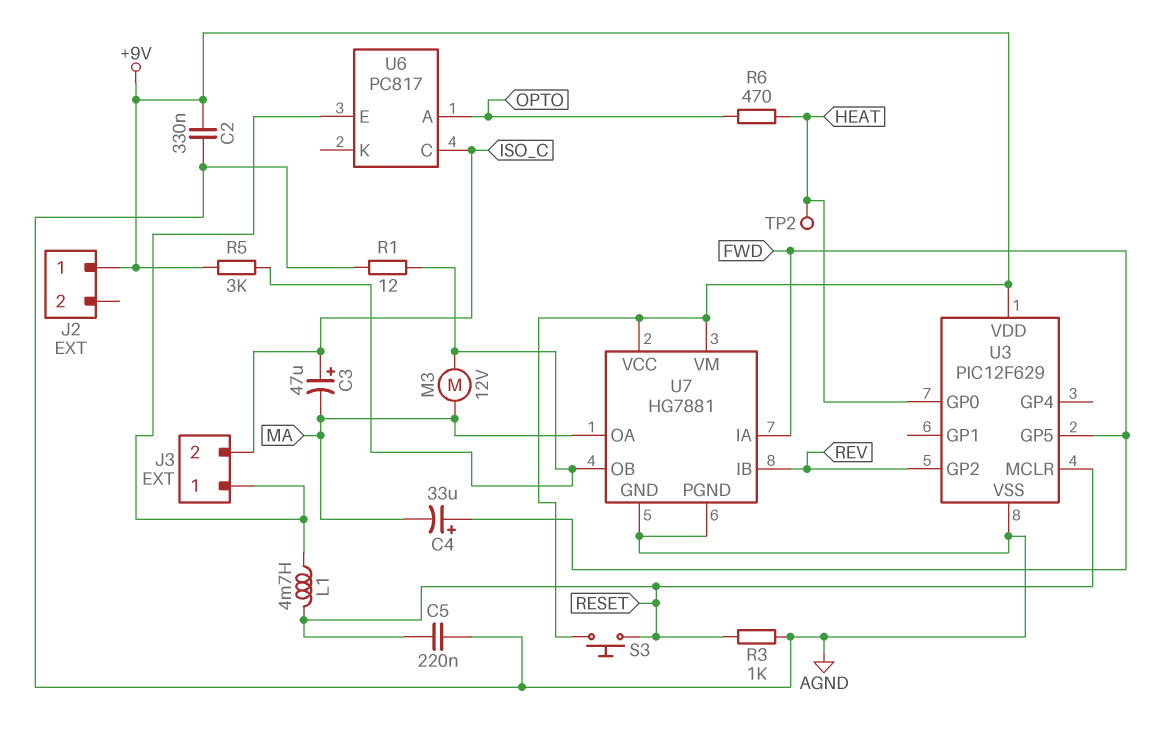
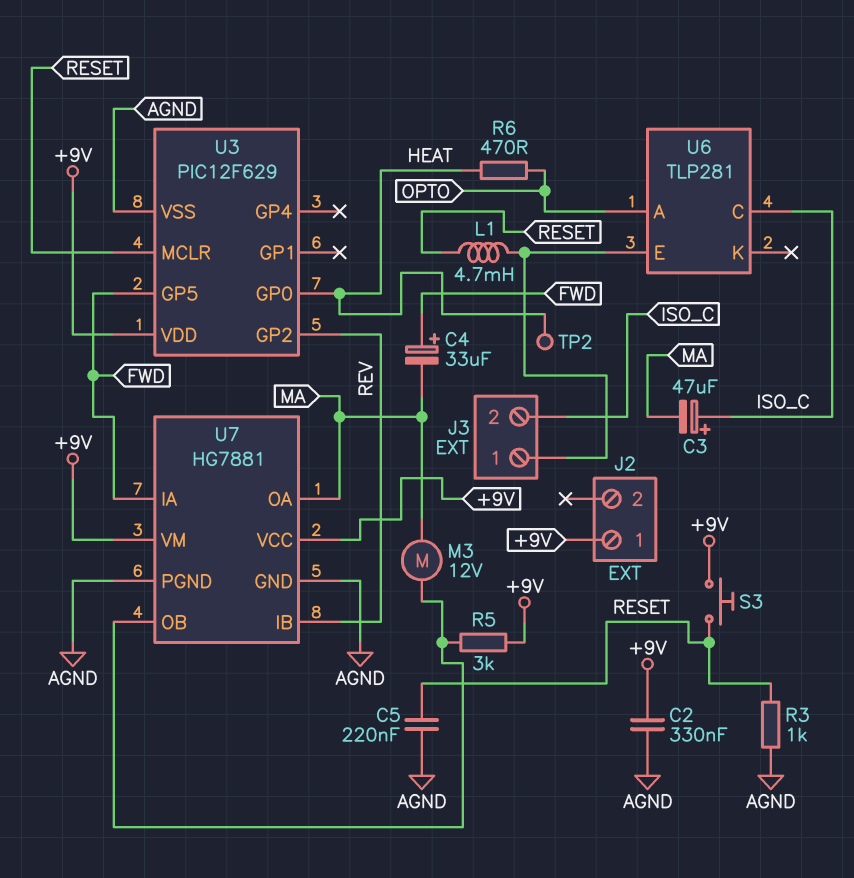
R1: 12 (AGND, U7/OB) -> none
U6: PC817 -> TLP281

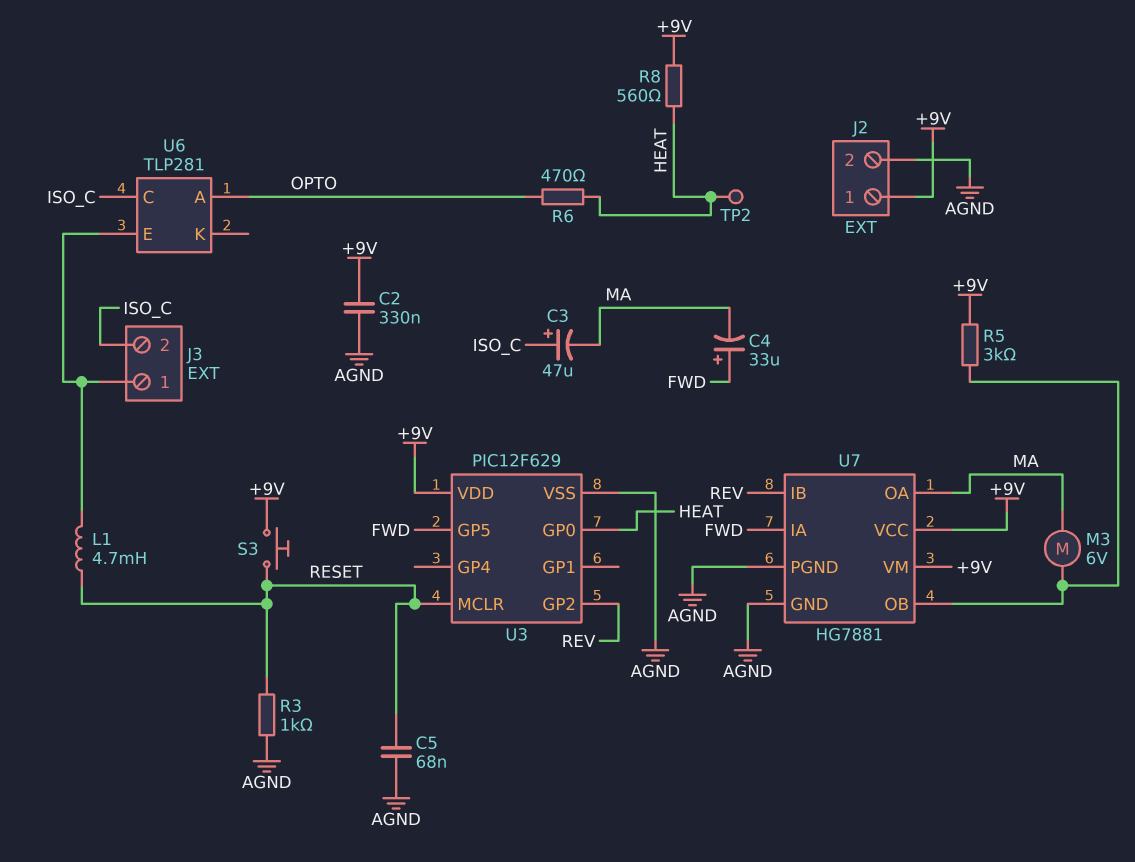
C5: 220nF (AGND, RESET) -> 68nF (AGND, RESET)
J2 pin 2: none -> AGND
M3: motor 12V (MA, U7/OB) -> motor 6V (MA, U7/OB)
R8: none -> 560 (+9V, HEAT)

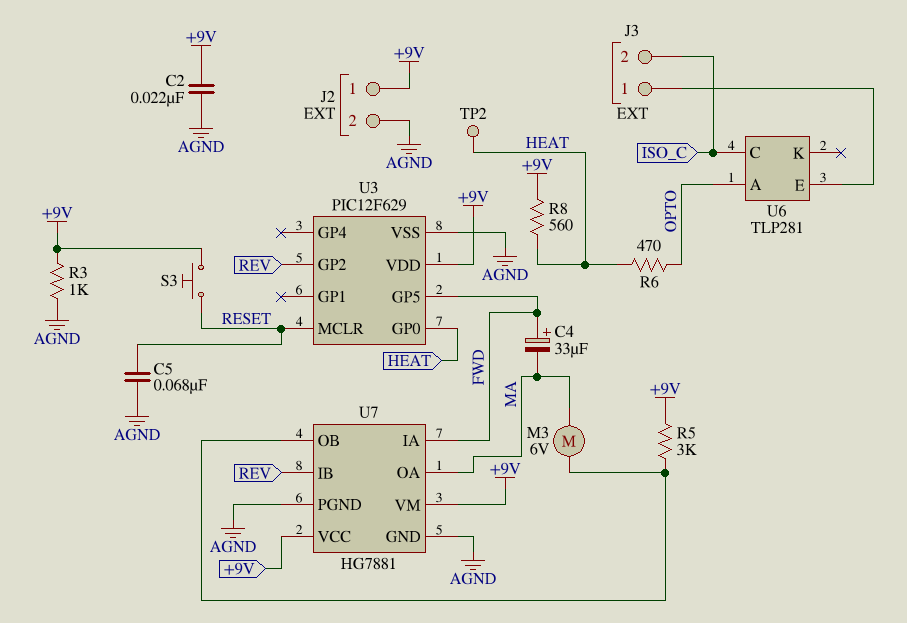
C2: 330nF (+9V, AGND) -> 22nF (+9V, AGND)
C3: 47uF (plus ISO_C, minus MA) -> none
L1: 4.7mH (J3/1, RESET) -> none
R3: 1k (AGND, RESET) -> 1k (+9V, AGND)

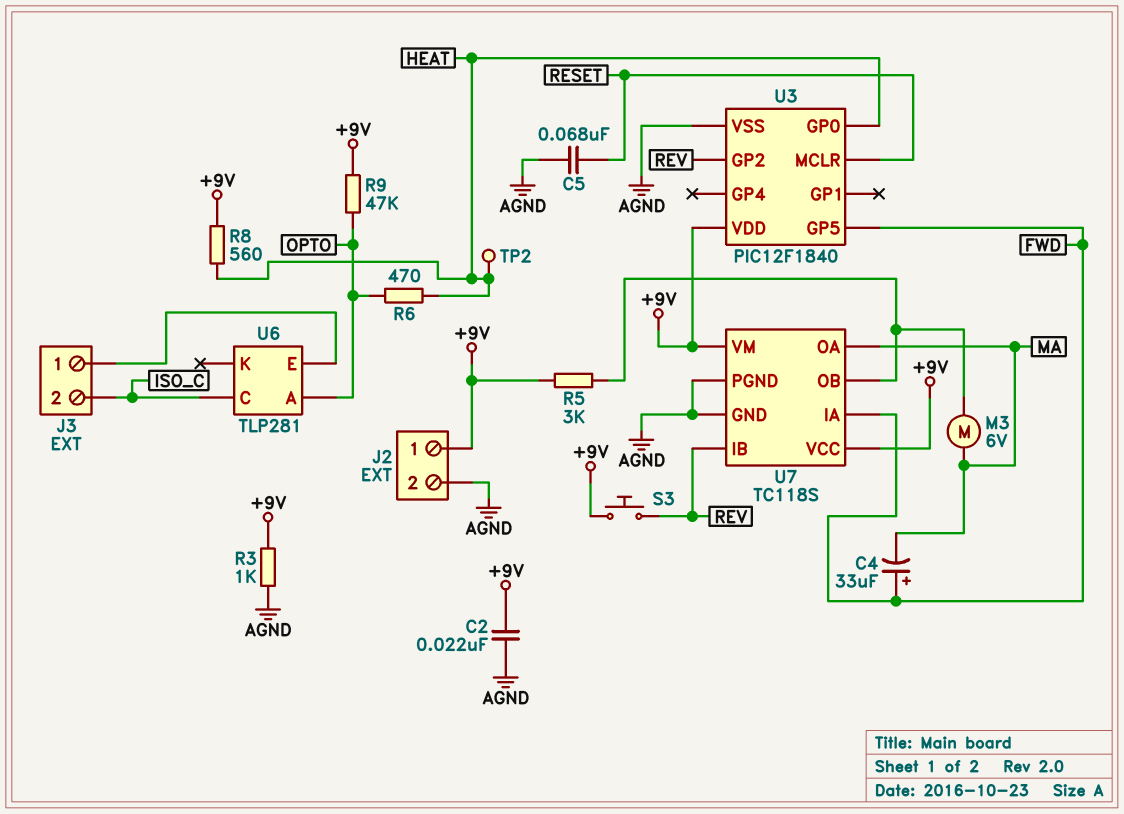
R9: none -> 47k (+9V, OPTO)
S3: button (+9V, RESET) -> button (+9V, REV)
U3: PIC12F629 -> PIC12F1840
U7: HG7881 -> TC118S

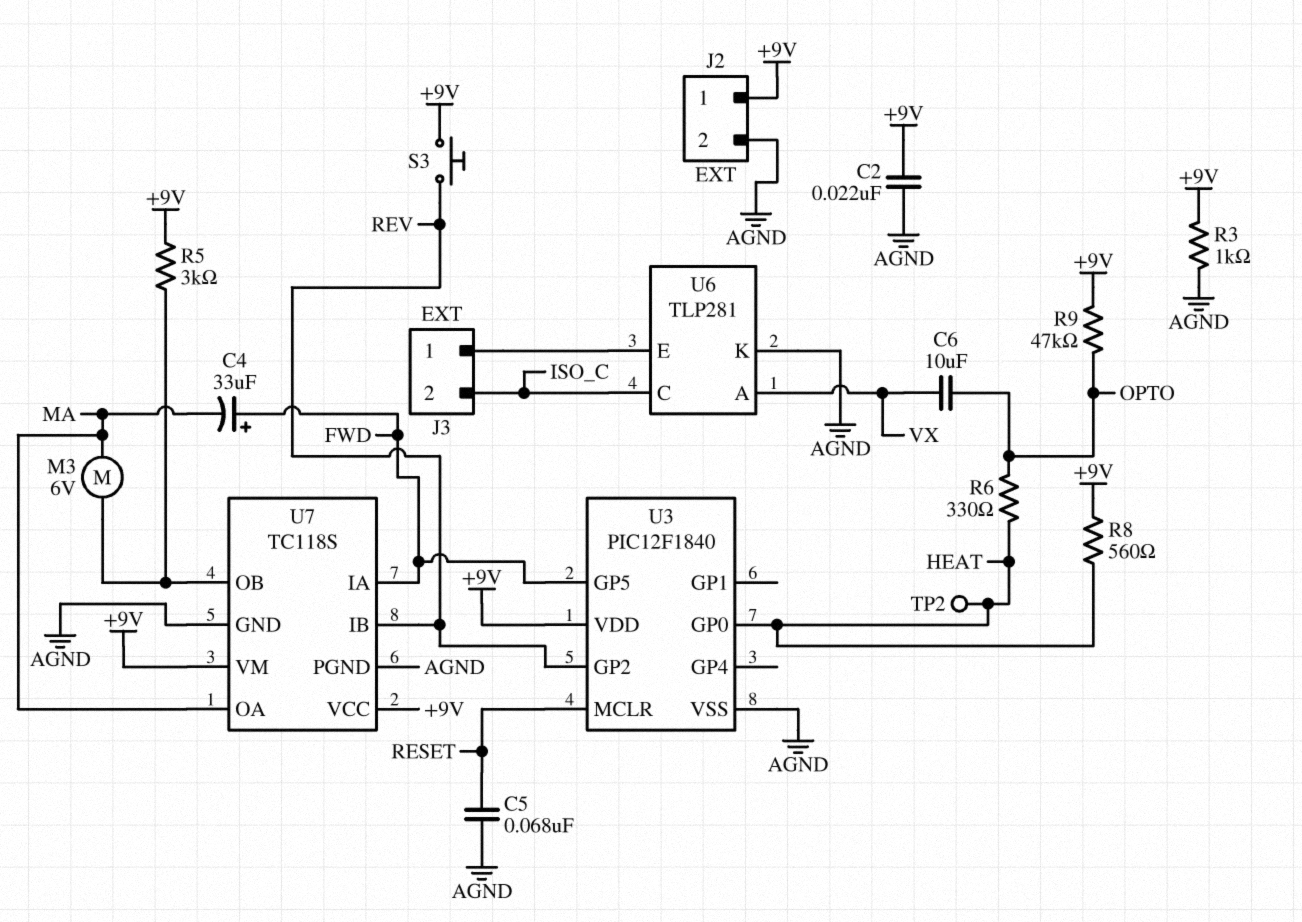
C6: none -> 10uF (OPTO, VX)
R6: 470 (HEAT, OPTO) -> 330 (HEAT, OPTO)
U6 pin A: OPTO -> VX
U6 pin K: none -> AGND

